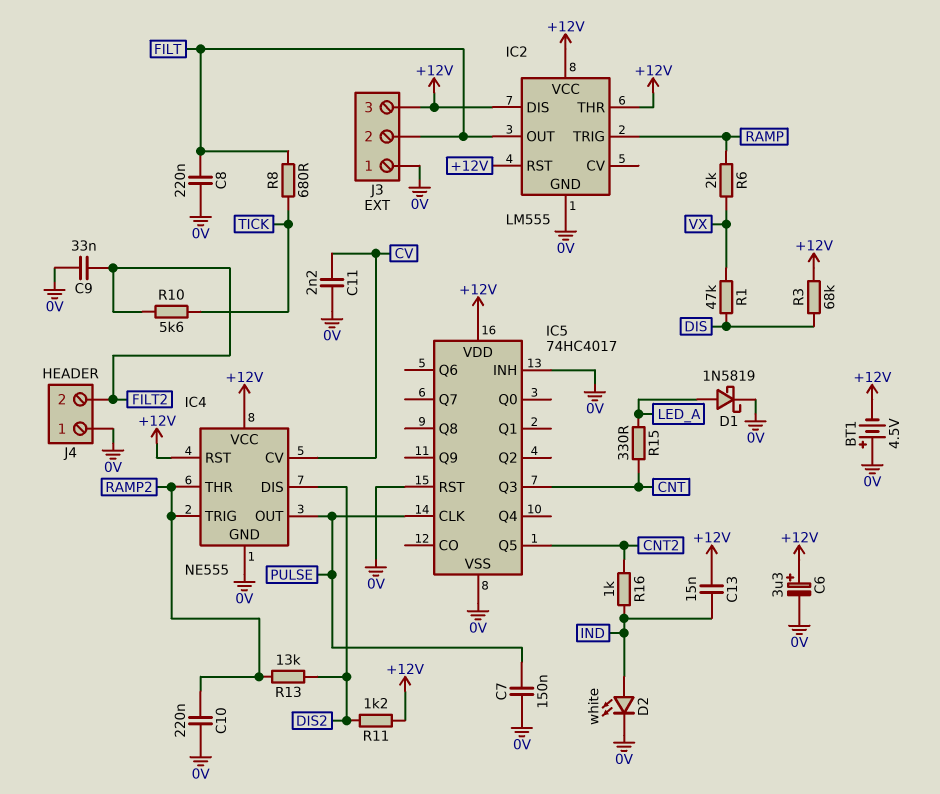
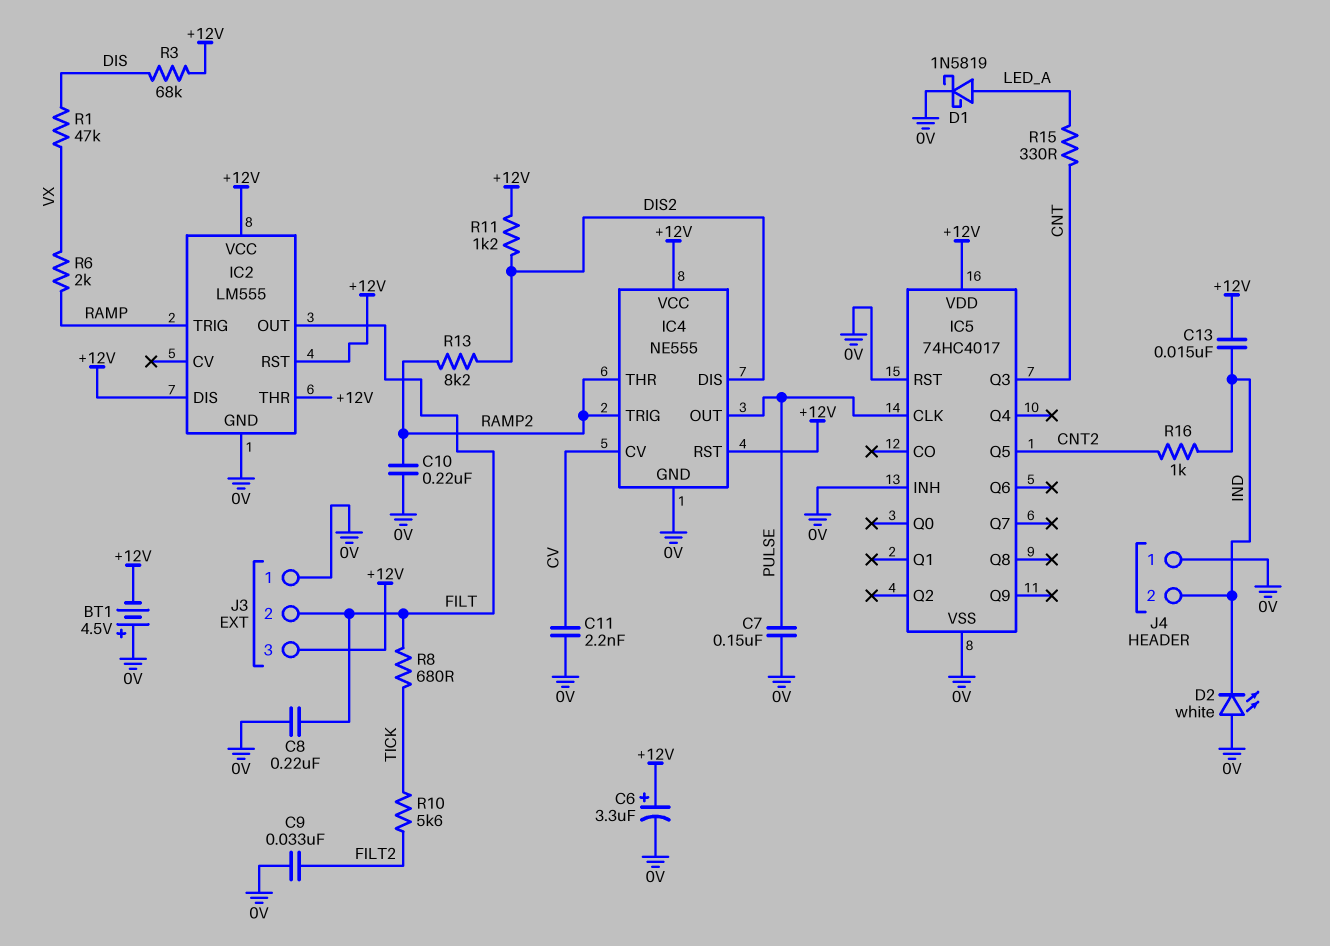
D2: LED white (A IND, K 0V) -> LED white (A 0V, K IND)
J4 pin 2: FILT2 -> IND
R13: 13k (DIS2, RAMP2) -> 8.2k (DIS2, RAMP2)

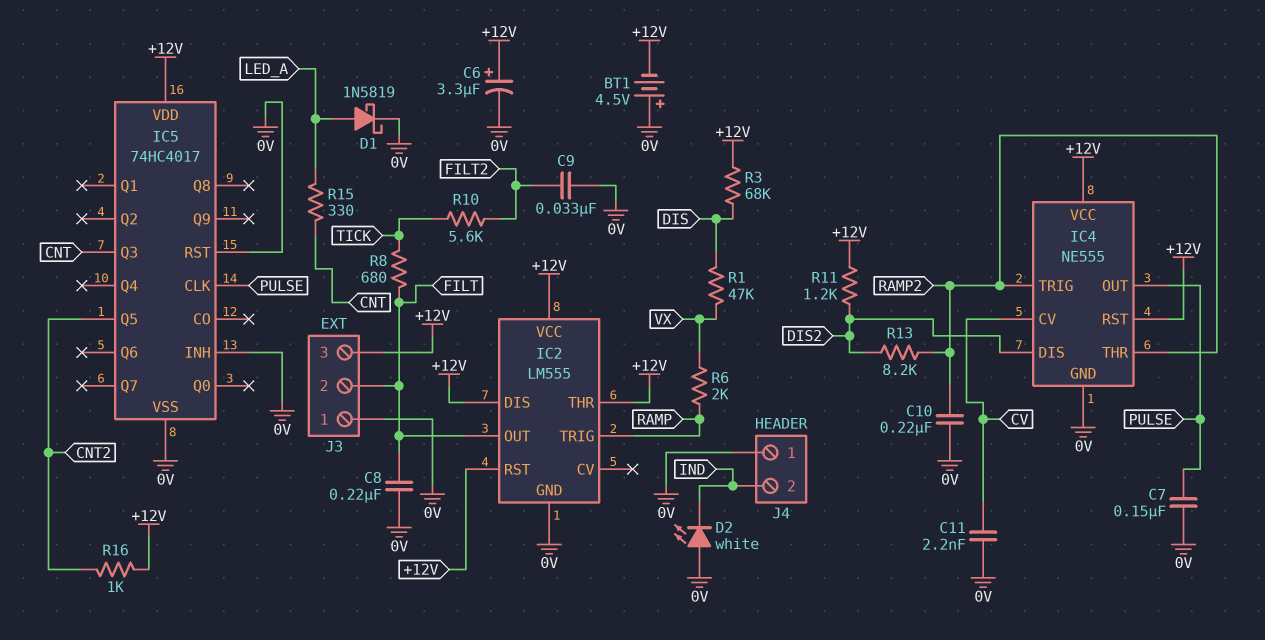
C13: 15nF (+12V, IND) -> none
R16: 1k (CNT2, IND) -> 1k (+12V, CNT2)

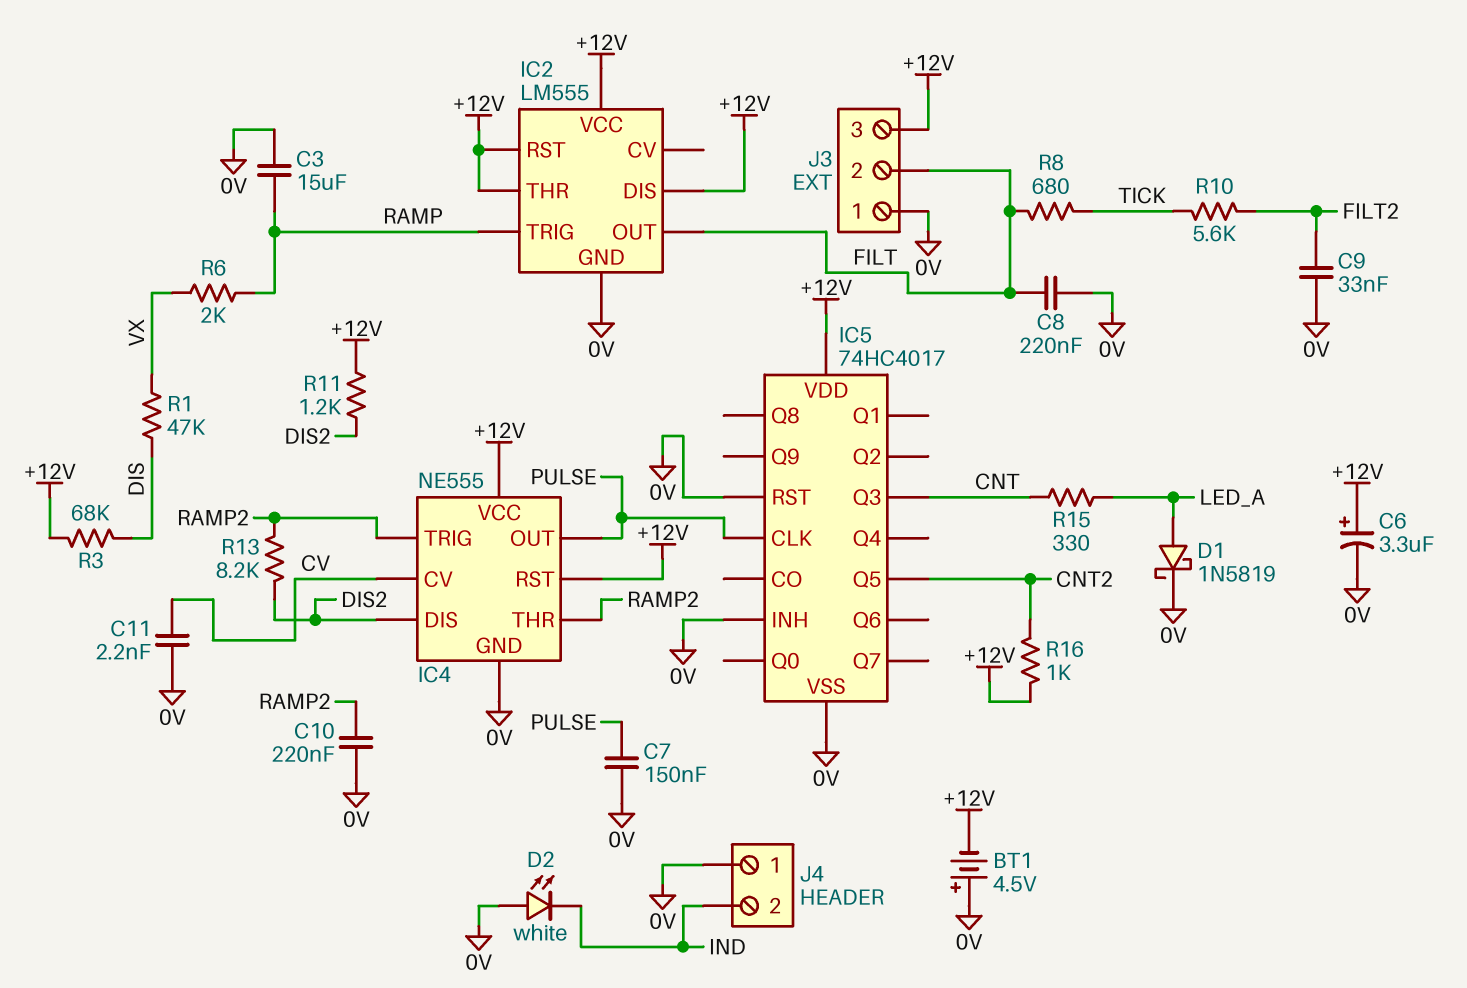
C3: none -> 15uF (0V, RAMP)

